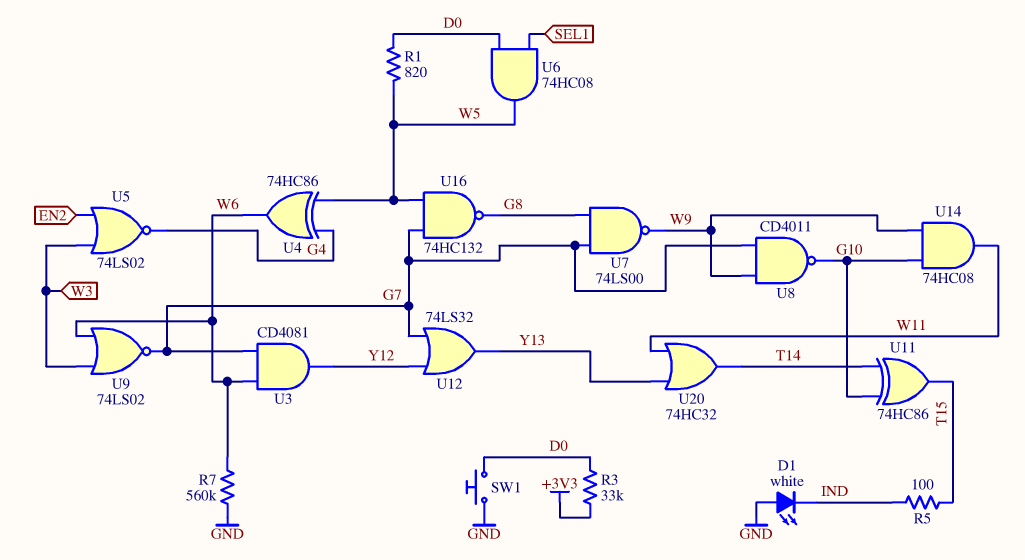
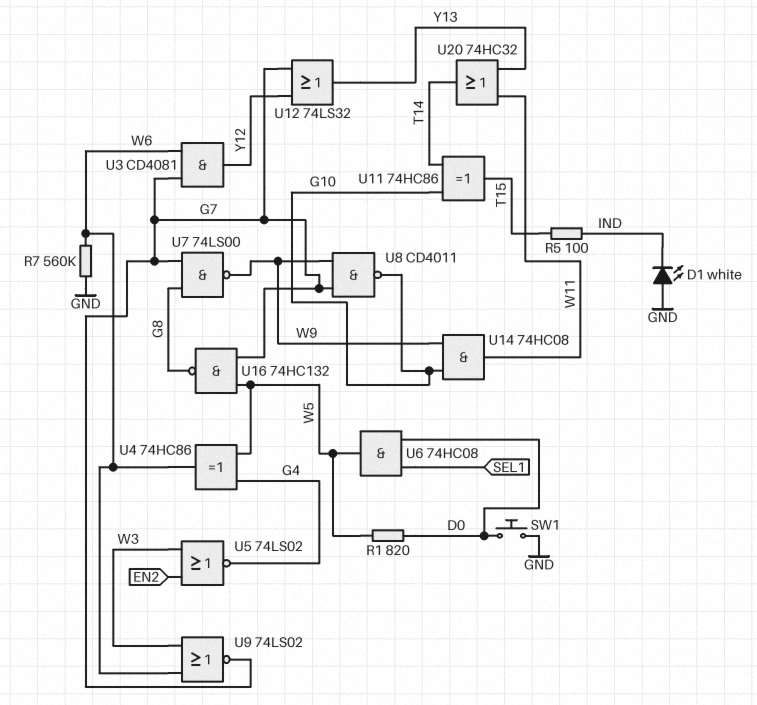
R3: 33k (+3V3, D0) -> none

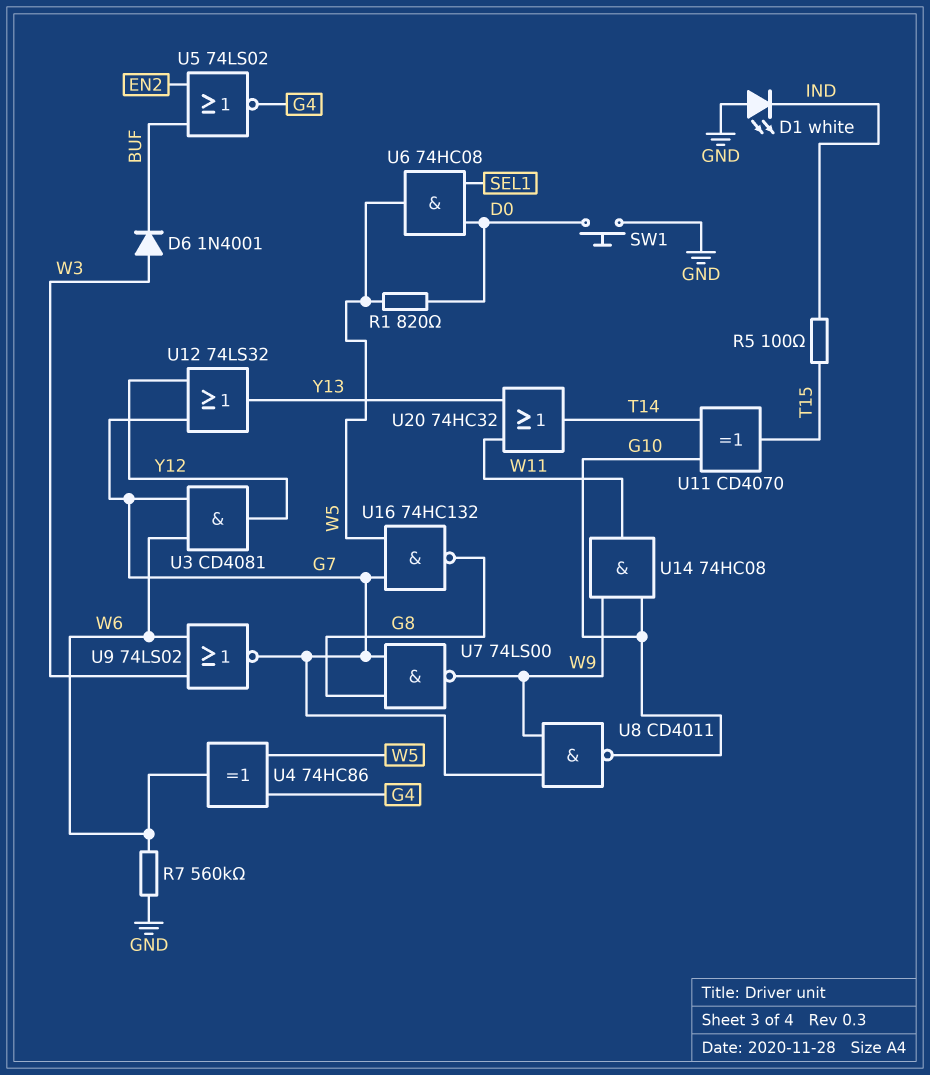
D6: none -> diode 1N4001 (A W3, K BUF)
U5: NOR 74LS02 (in EN2, in W3, out G4) -> NOR 74LS02 (in BUF, in EN2, out G4)
U11: XOR 74HC86 (in G10, in T14, out T15) -> XOR CD4070 (in G10, in T14, out T15)

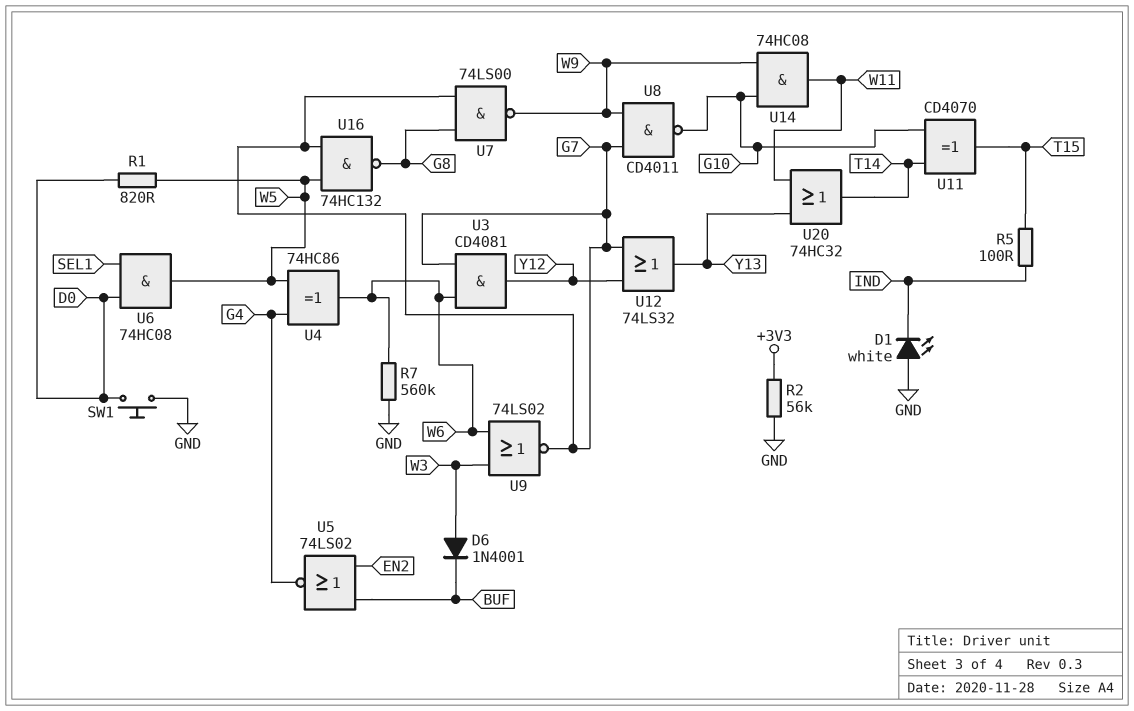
R2: none -> 56k (+3V3, GND)

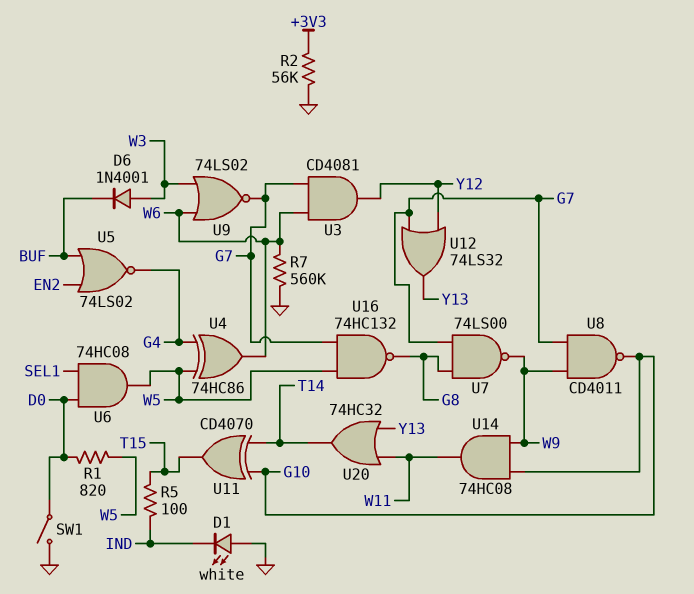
SW1: button (D0, GND) -> switch (D0, GND)

